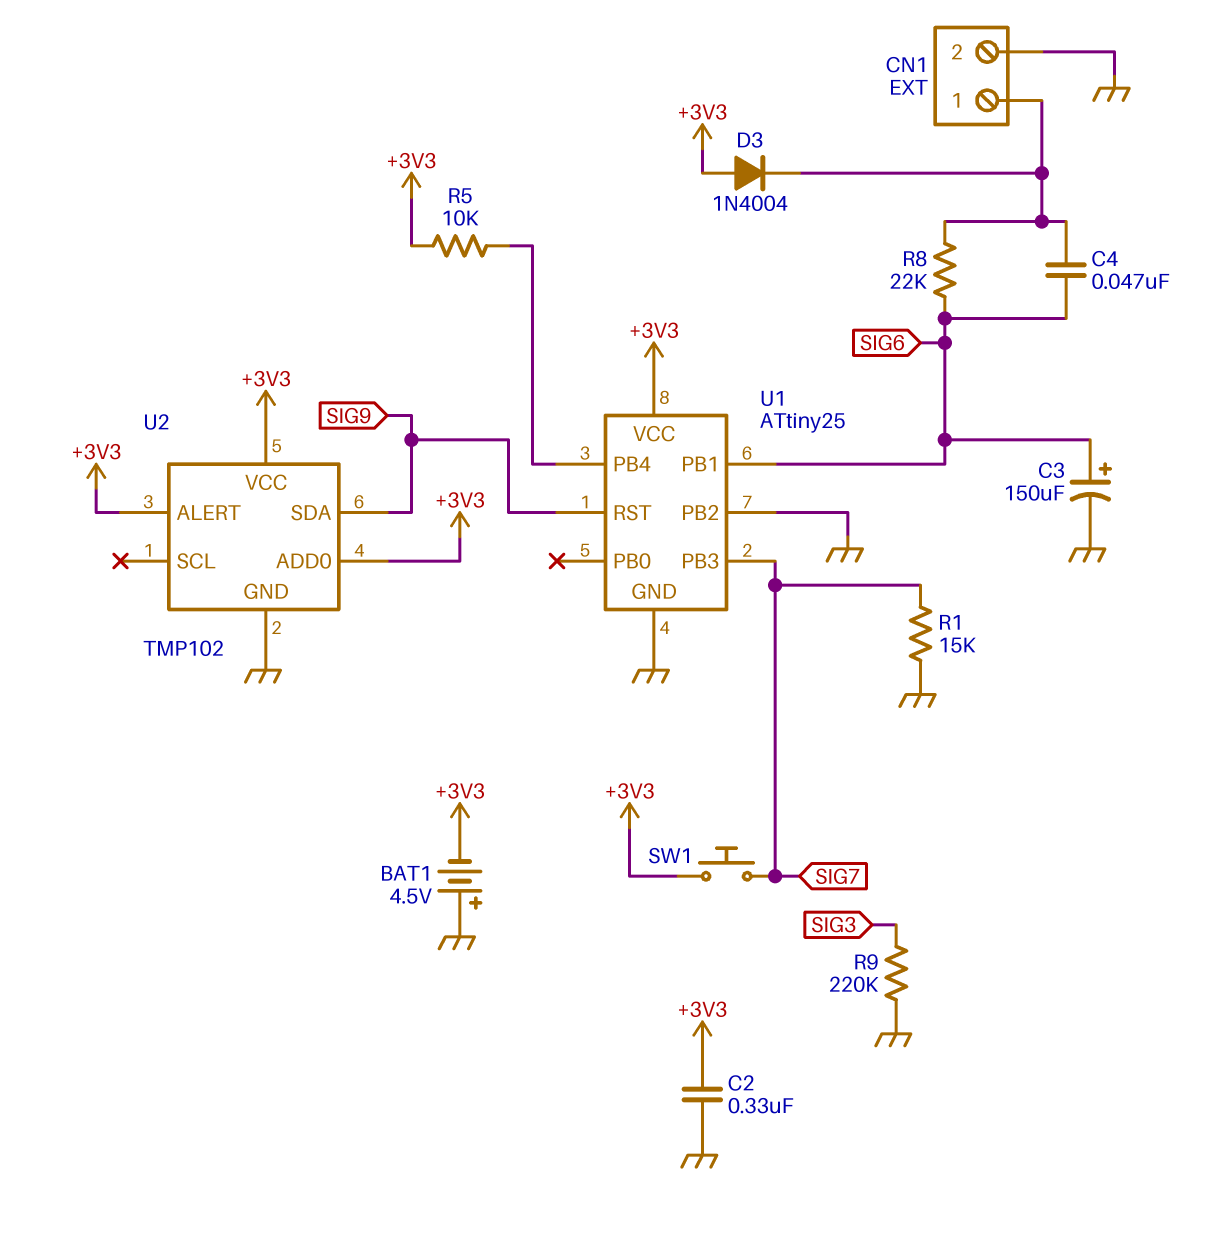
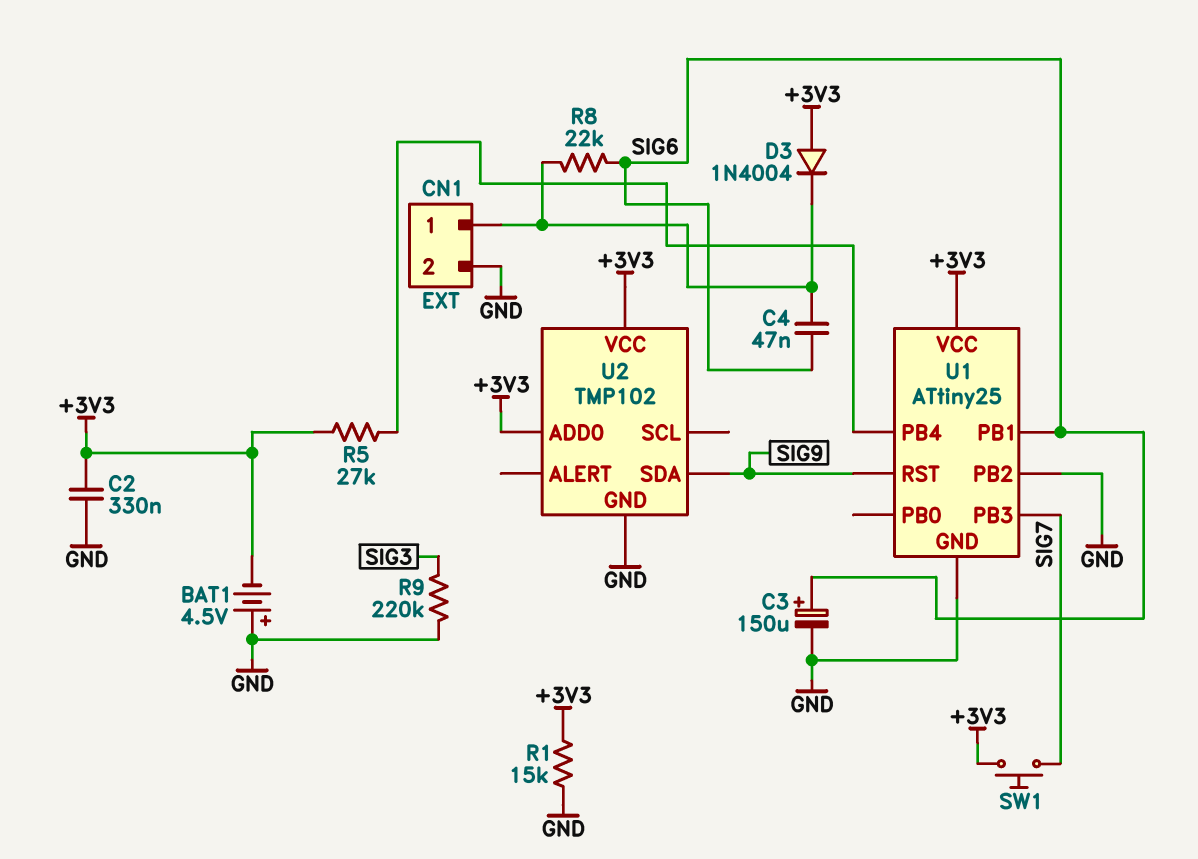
R1: 15k (GND, SIG7) -> 15k (+3V3, GND)
R5: 10k (+3V3, U1/PB4) -> 27k (+3V3, U1/PB4)
U2 pin ALERT: +3V3 -> none

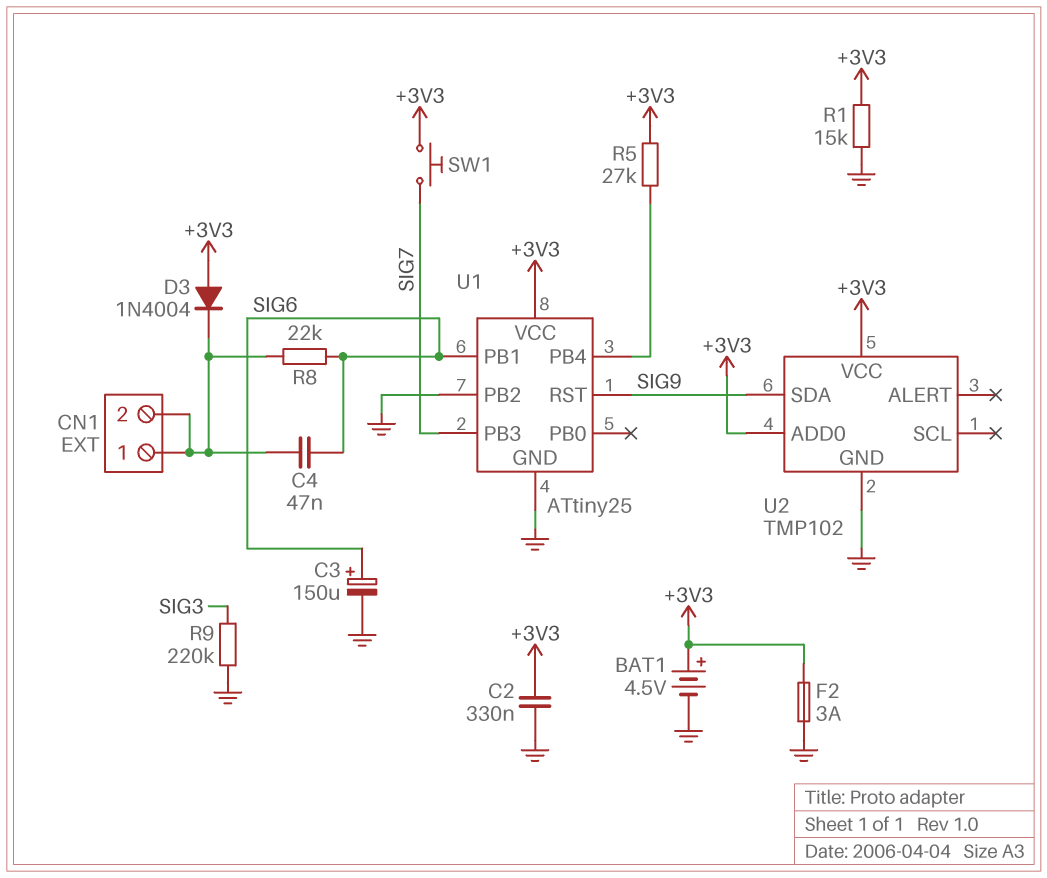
BAT1: 4.5V (plus GND, minus +3V3) -> 4.5V (plus +3V3, minus GND)
CN1 pin 2: GND -> CN1/1
F2: none -> 3A (+3V3, GND)

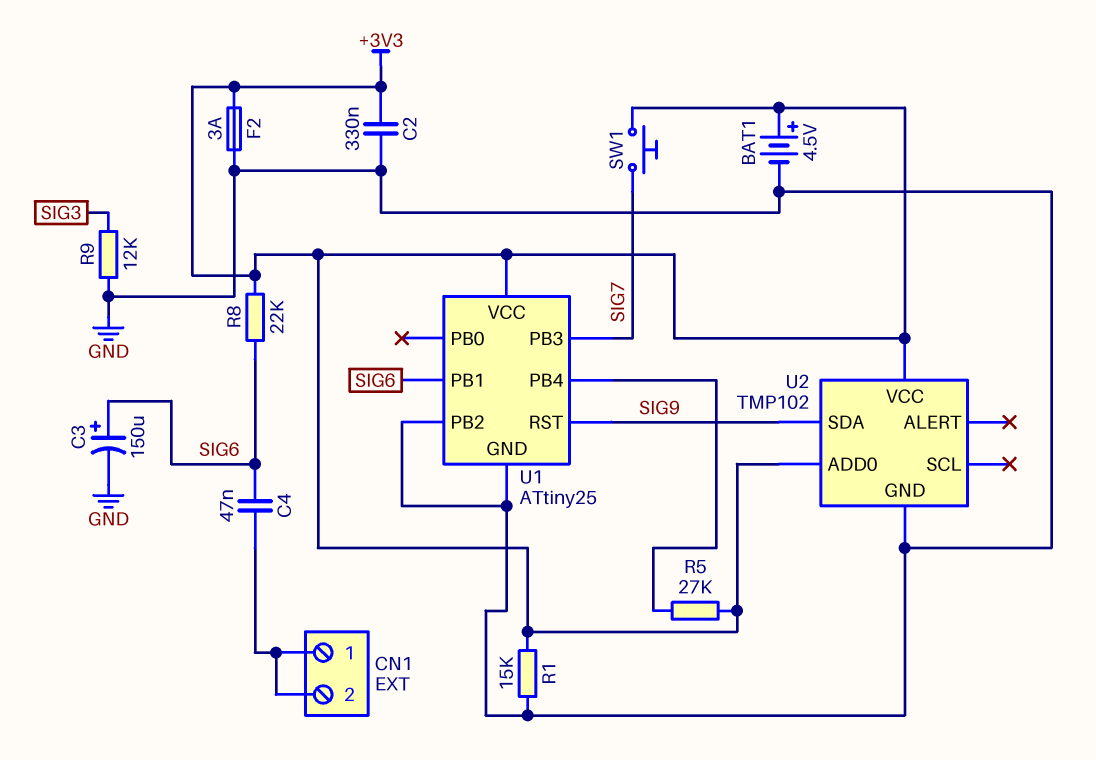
D3: diode 1N4004 (A +3V3, K CN1/1) -> none
R8: 22k (CN1/1, SIG6) -> 22k (+3V3, SIG6)
R9: 220k (GND, SIG3) -> 12k (GND, SIG3)

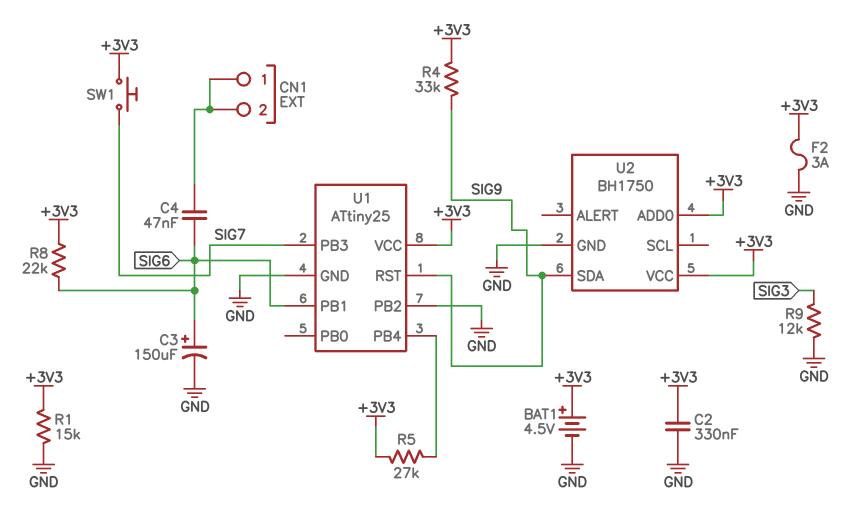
R4: none -> 33k (+3V3, SIG9)
U2: TMP102 -> BH1750

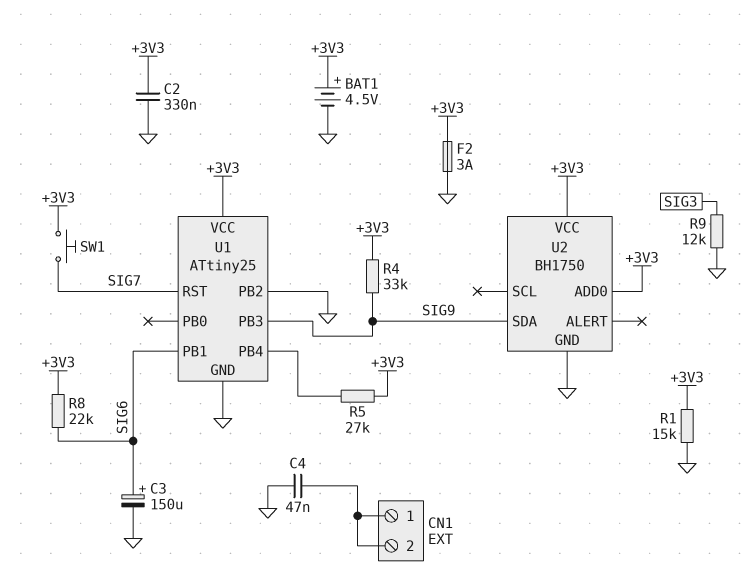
C4: 47nF (CN1/1, SIG6) -> 47nF (CN1/1, GND)
U1 pin PB3: SIG7 -> SIG9
U1 pin RST: SIG9 -> SIG7

